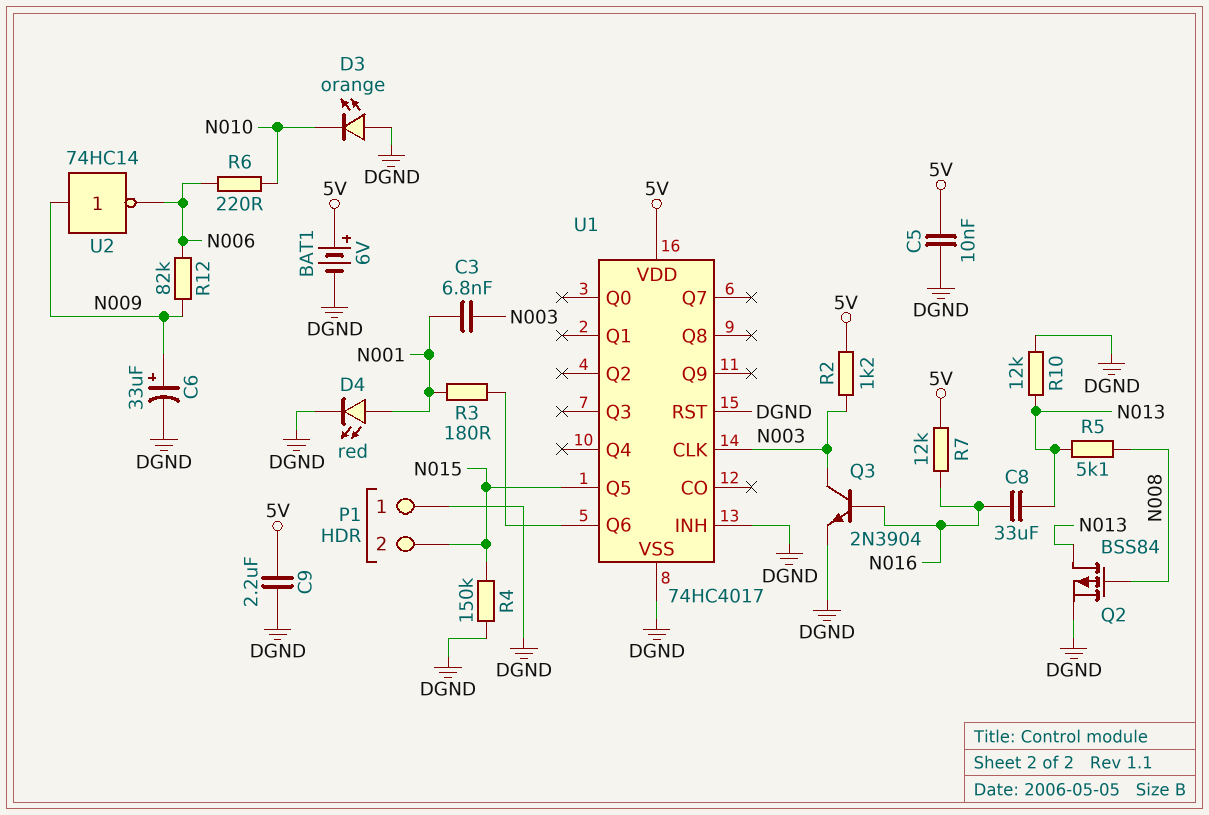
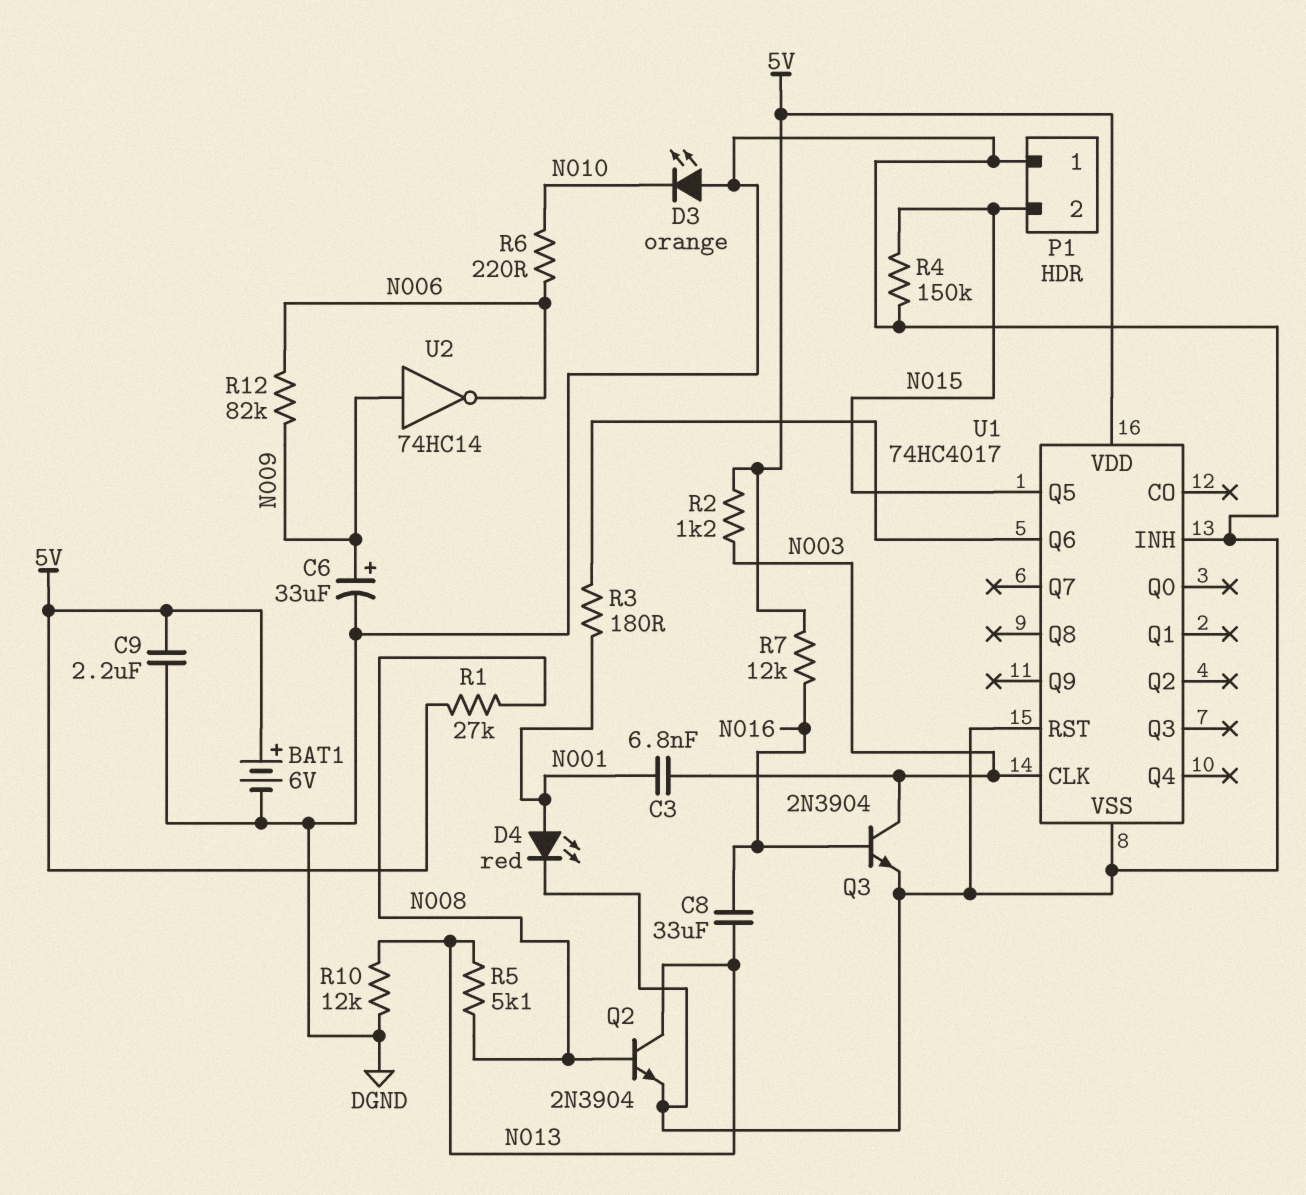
C5: 10nF (5V, DGND) -> none
Q2: PMOS BSS84 (G N008, D N013, S DGND) -> NPN 2N3904 (B N008, C N013, E DGND)
R1: none -> 27k (5V, N008)

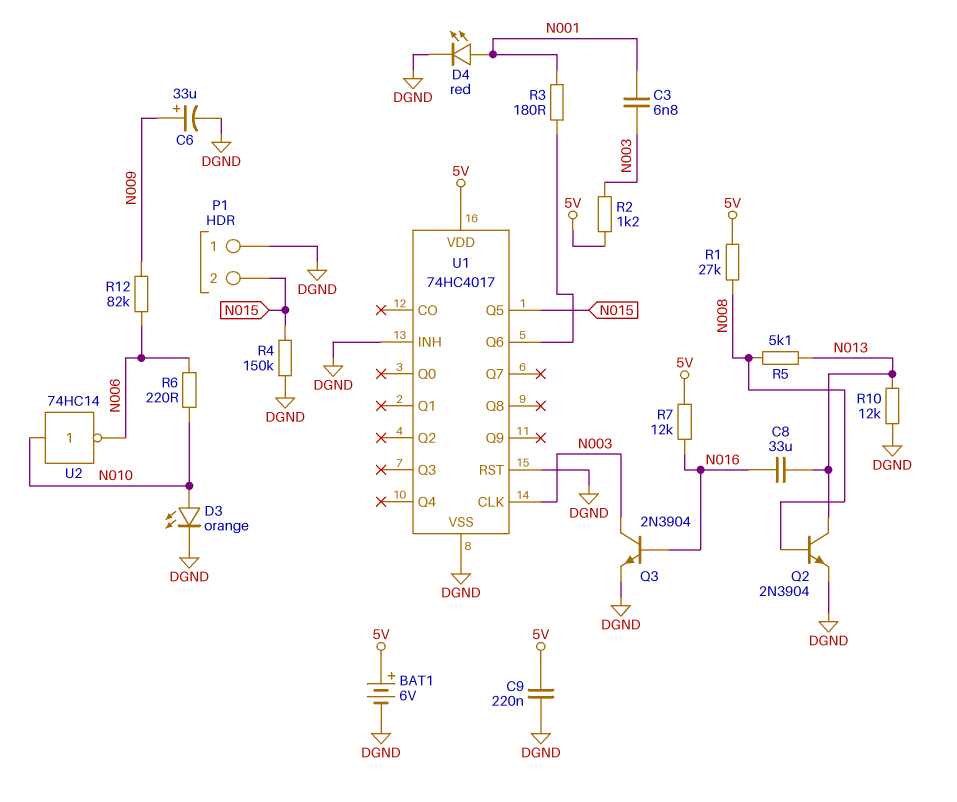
C9: 2.2uF (5V, DGND) -> 220nF (5V, DGND)
D3: LED orange (A DGND, K N010) -> LED orange (A N010, K DGND)
U2: NOT 74HC14 (in N009, out N006) -> NOT 74HC14 (in N010, out N006)

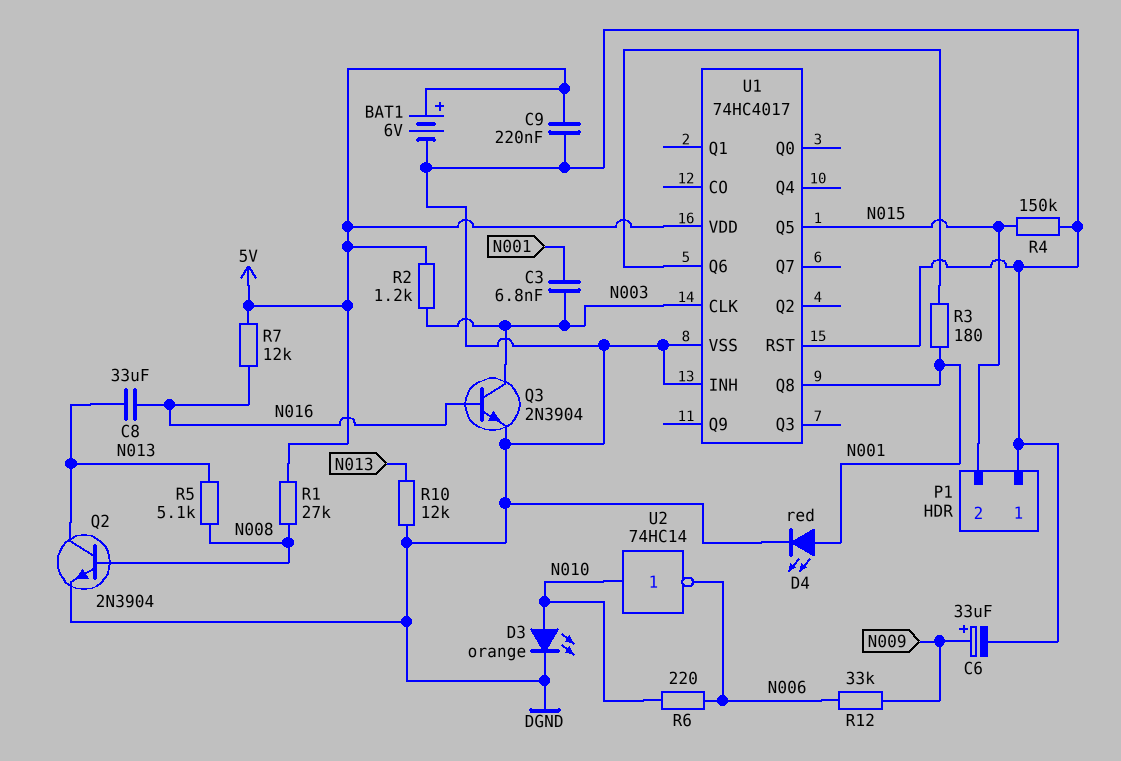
R12: 82k (N006, N009) -> 33k (N006, N009)
U1 pin Q8: none -> N001

